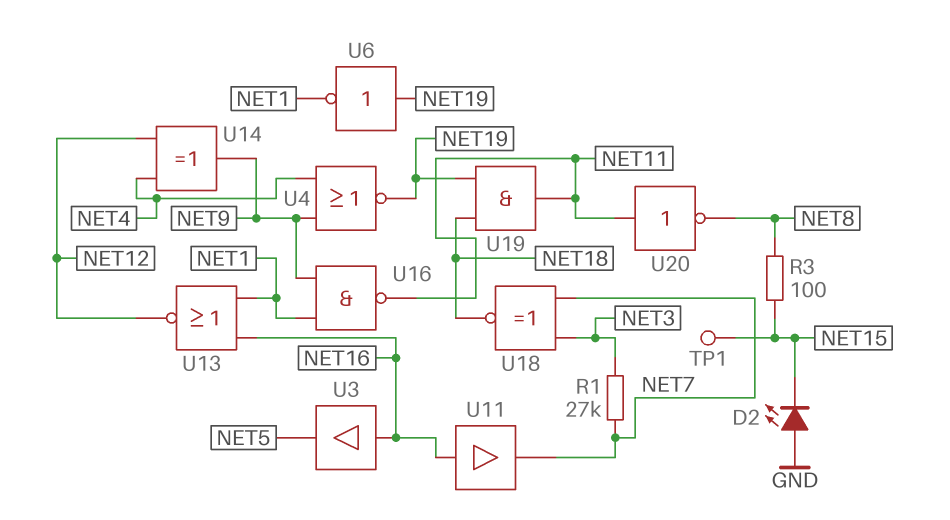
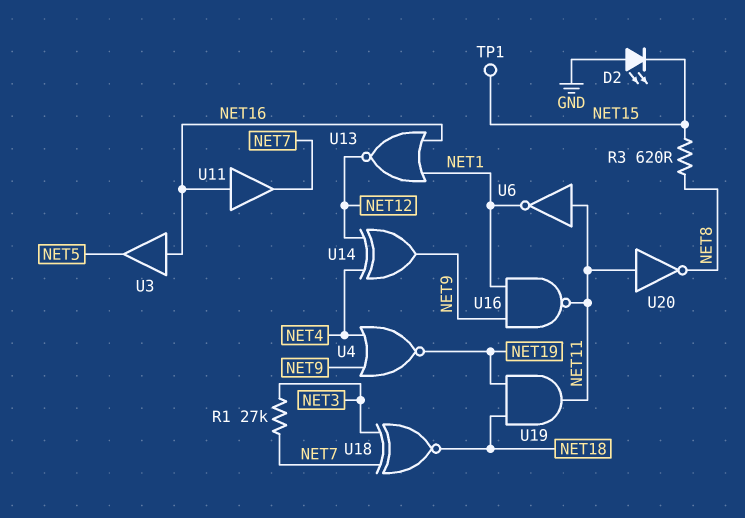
R3: 100 (NET8, NET15) -> 620 (NET8, NET15)
U6: NOT (in NET19, out NET1) -> NOT (in NET11, out NET1)

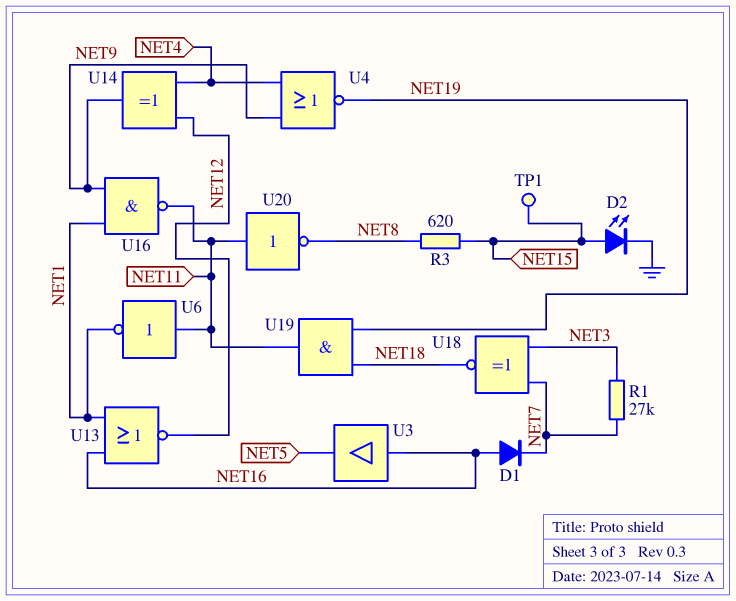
D1: none -> diode (A NET16, K NET7)
D2: LED (A GND, K NET15) -> LED (A NET15, K GND)
U11: buffer (in NET16, out NET7) -> none

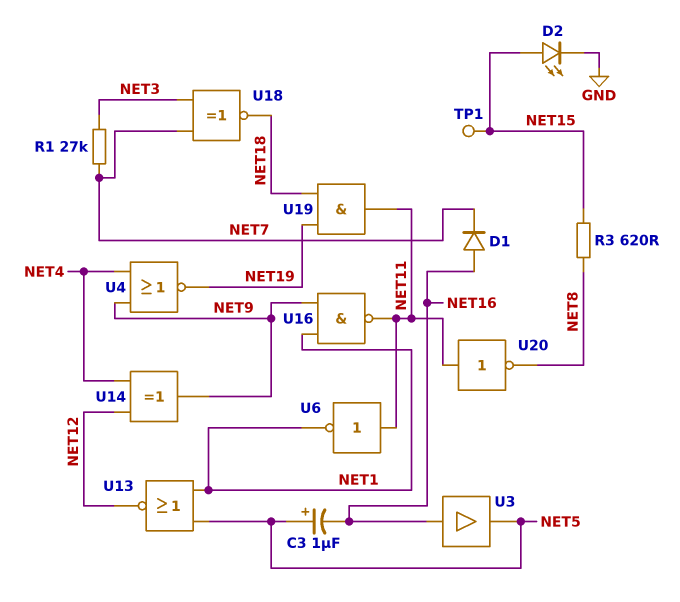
C3: none -> 1uF (plus NET5, minus NET16)
U13: NOR (in NET1, in NET16, out NET12) -> NOR (in NET1, in NET5, out NET12)

